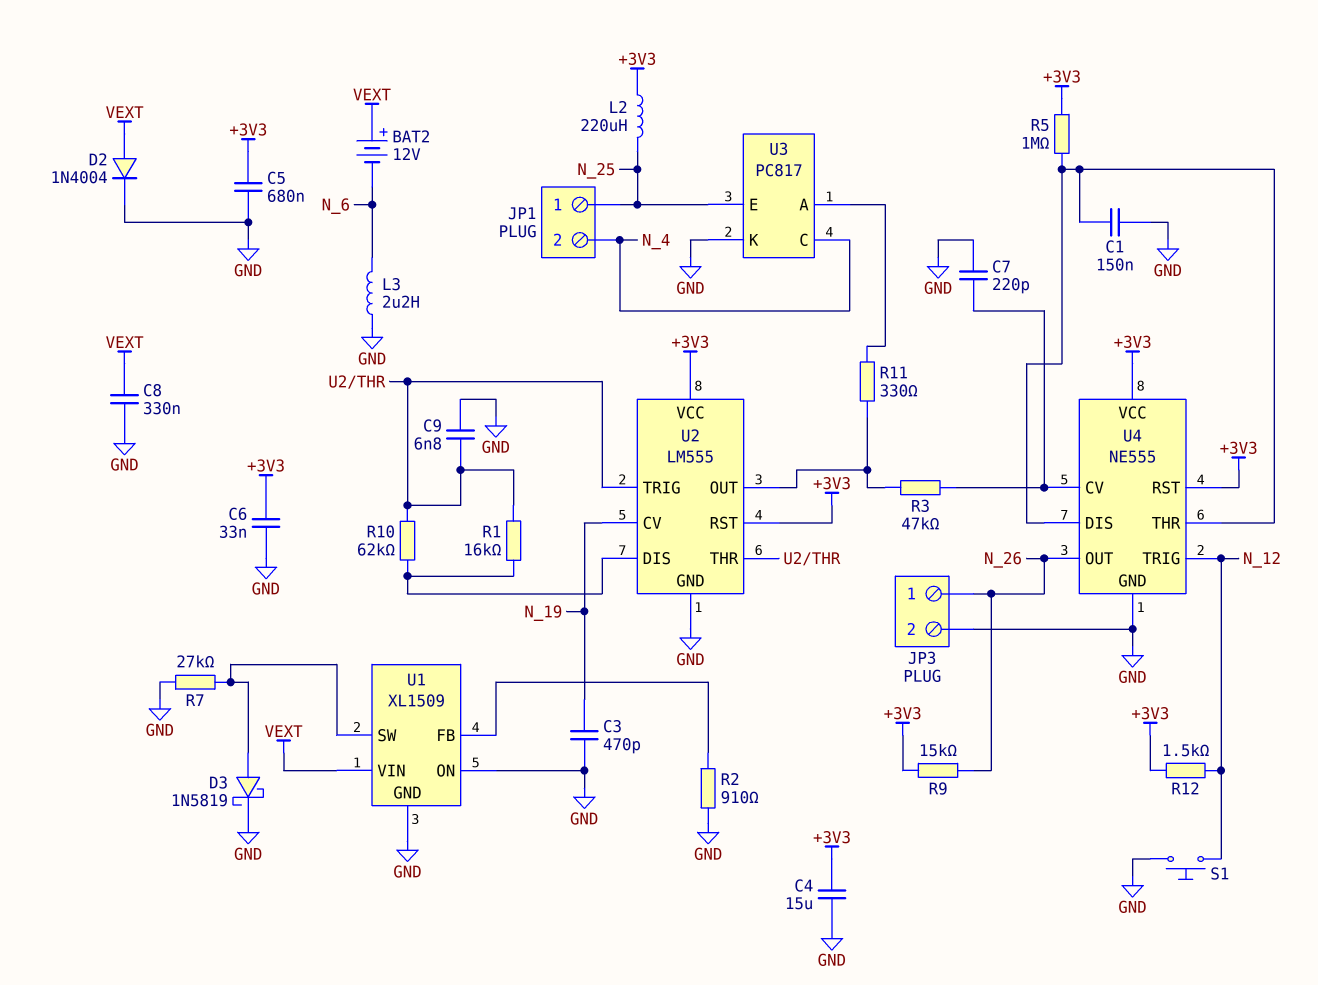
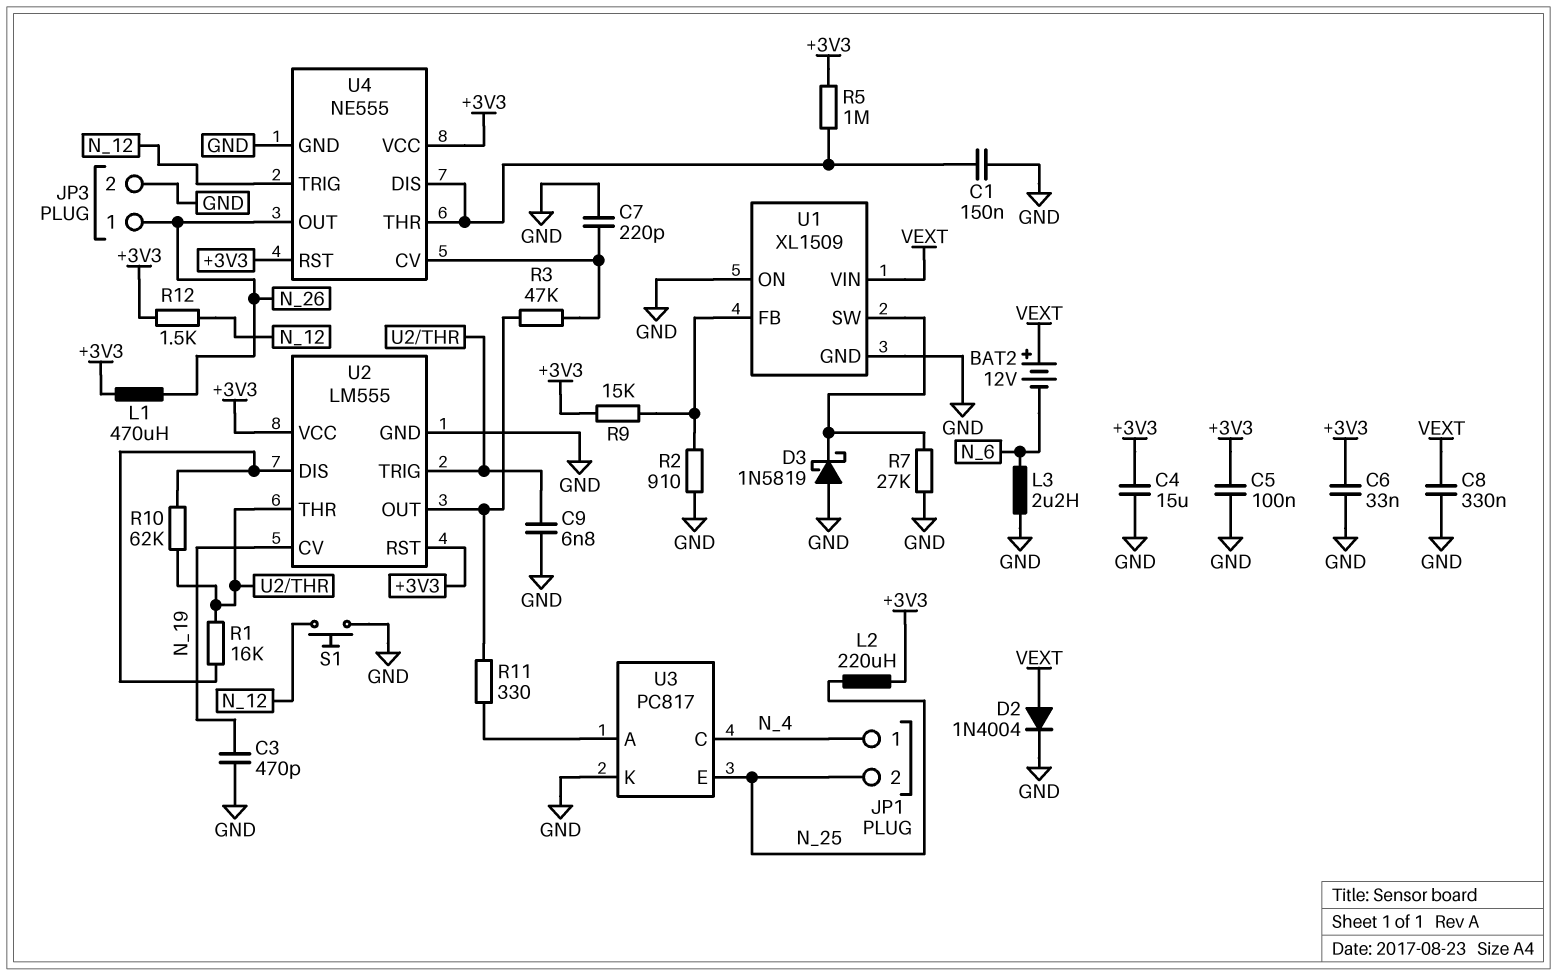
C5: 680nF (+3V3, GND) -> 100nF (+3V3, GND)
D3: schottky 1N5819 (A U1/SW, K GND) -> schottky 1N5819 (A GND, K U1/SW)
JP1 pin 1: N_25 -> N_4
JP1 pin 2: N_4 -> N_25
L1: none -> 470uH (+3V3, N_26)
R9: 15k (+3V3, N_26) -> 15k (+3V3, U1/FB)

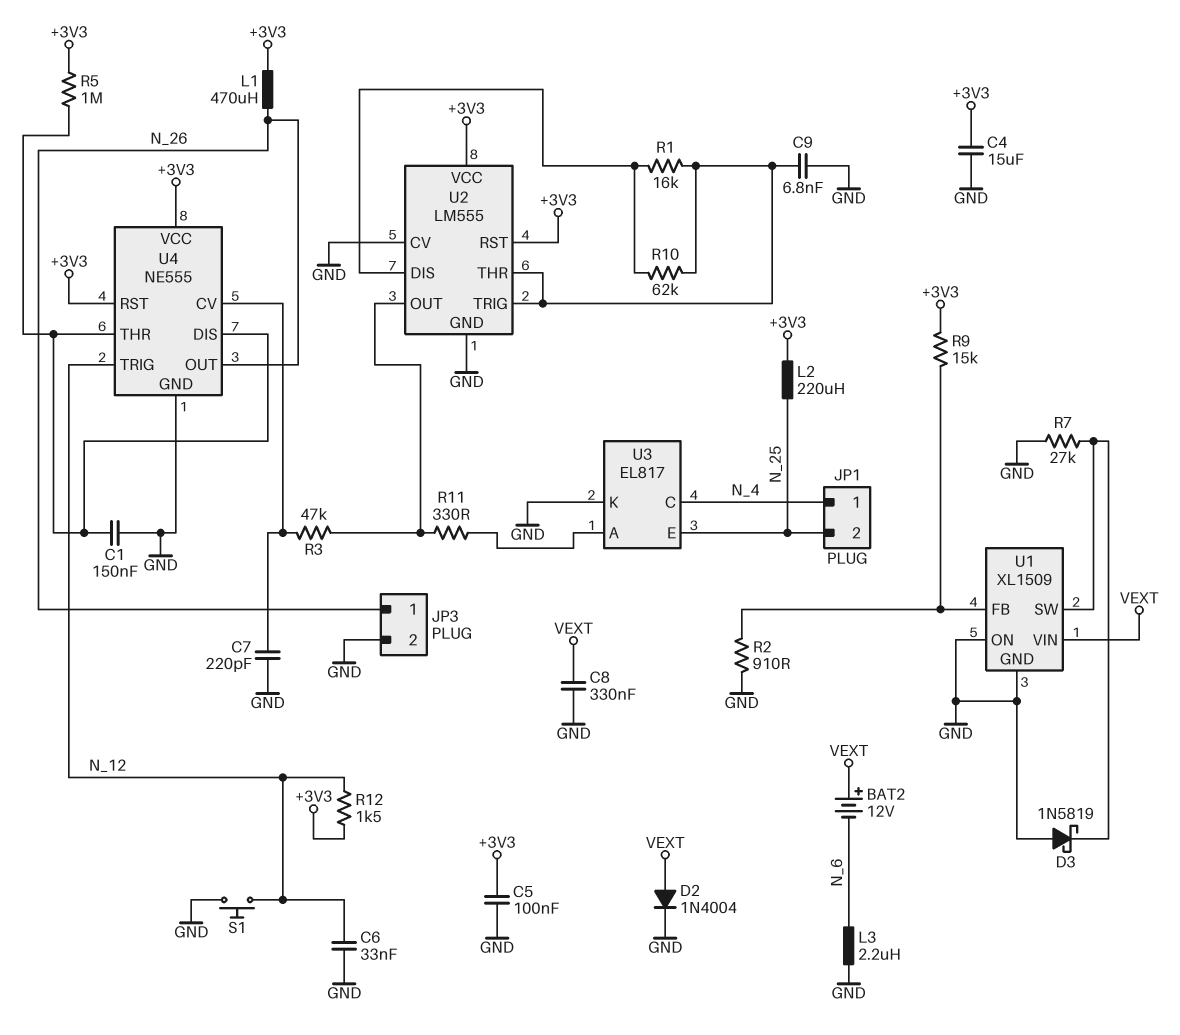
C3: 470pF (GND, N_19) -> none
C6: 33nF (+3V3, GND) -> 33nF (GND, N_12)
U2 pin CV: N_19 -> GND
U3: PC817 -> EL817

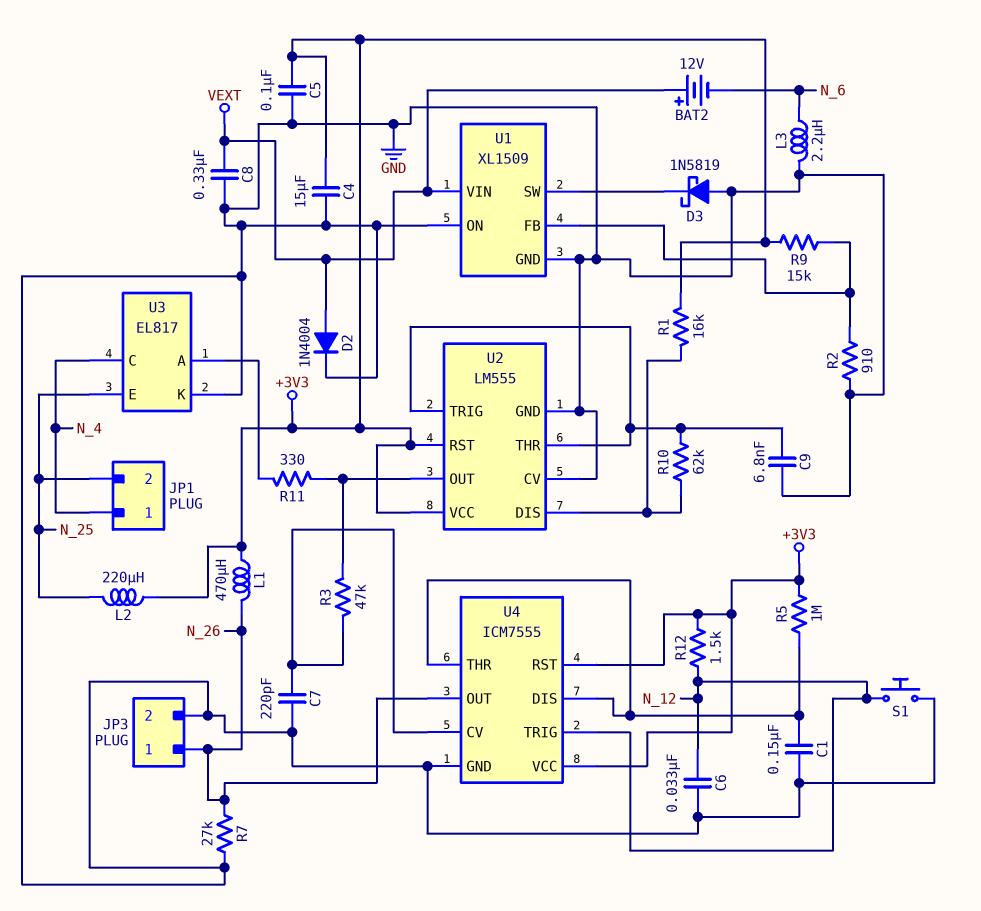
R1: 16k (U2/DIS, U2/THR) -> 16k (+3V3, U2/DIS)
R7: 27k (GND, U1/SW) -> 27k (GND, N_26)
U4: NE555 -> ICM7555

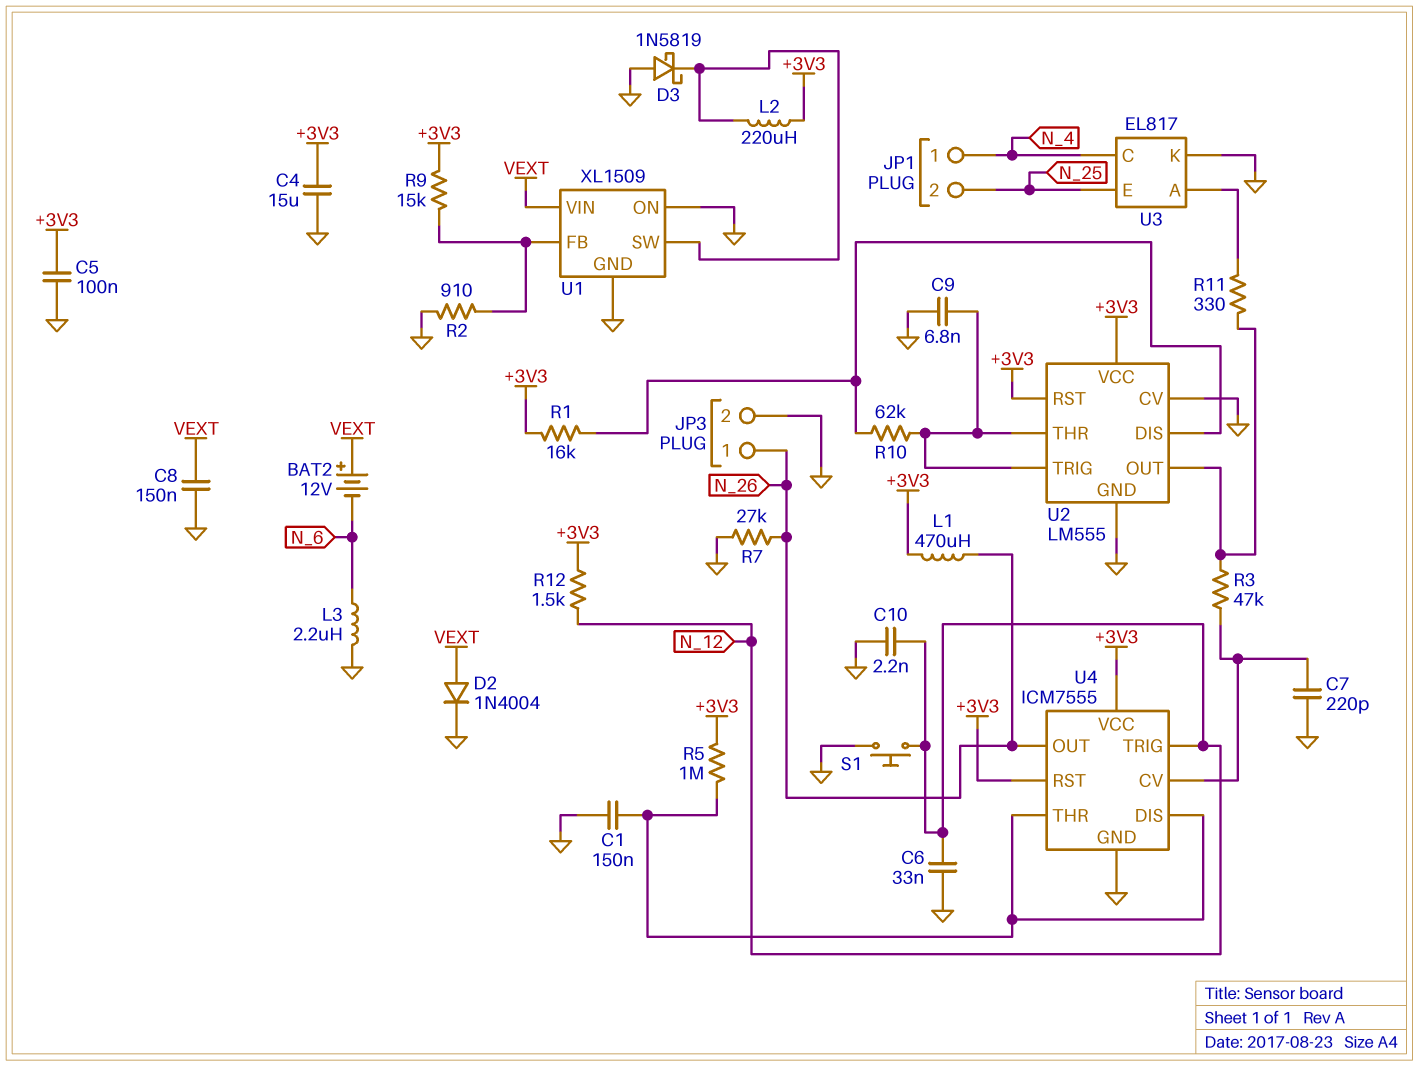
C8: 330nF (GND, VEXT) -> 150nF (GND, VEXT)
C10: none -> 2.2nF (GND, N_12)
L2: 220uH (+3V3, N_25) -> 220uH (+3V3, U1/SW)

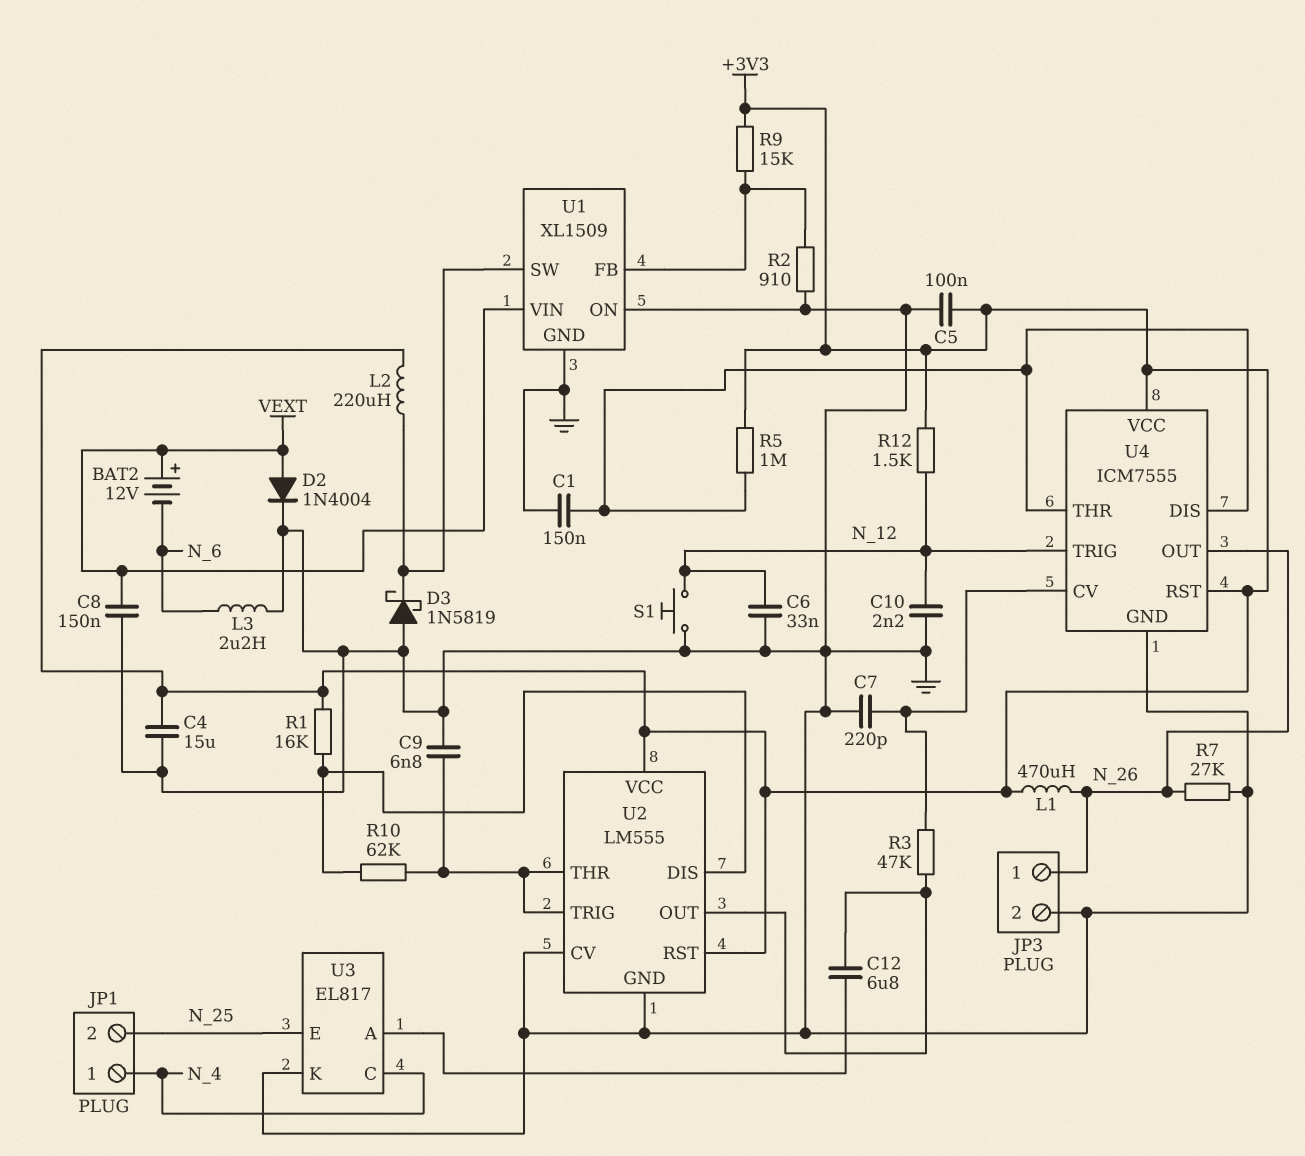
C12: none -> 6.8uF (U2/OUT, U3/A)
R11: 330 (U2/OUT, U3/A) -> none

